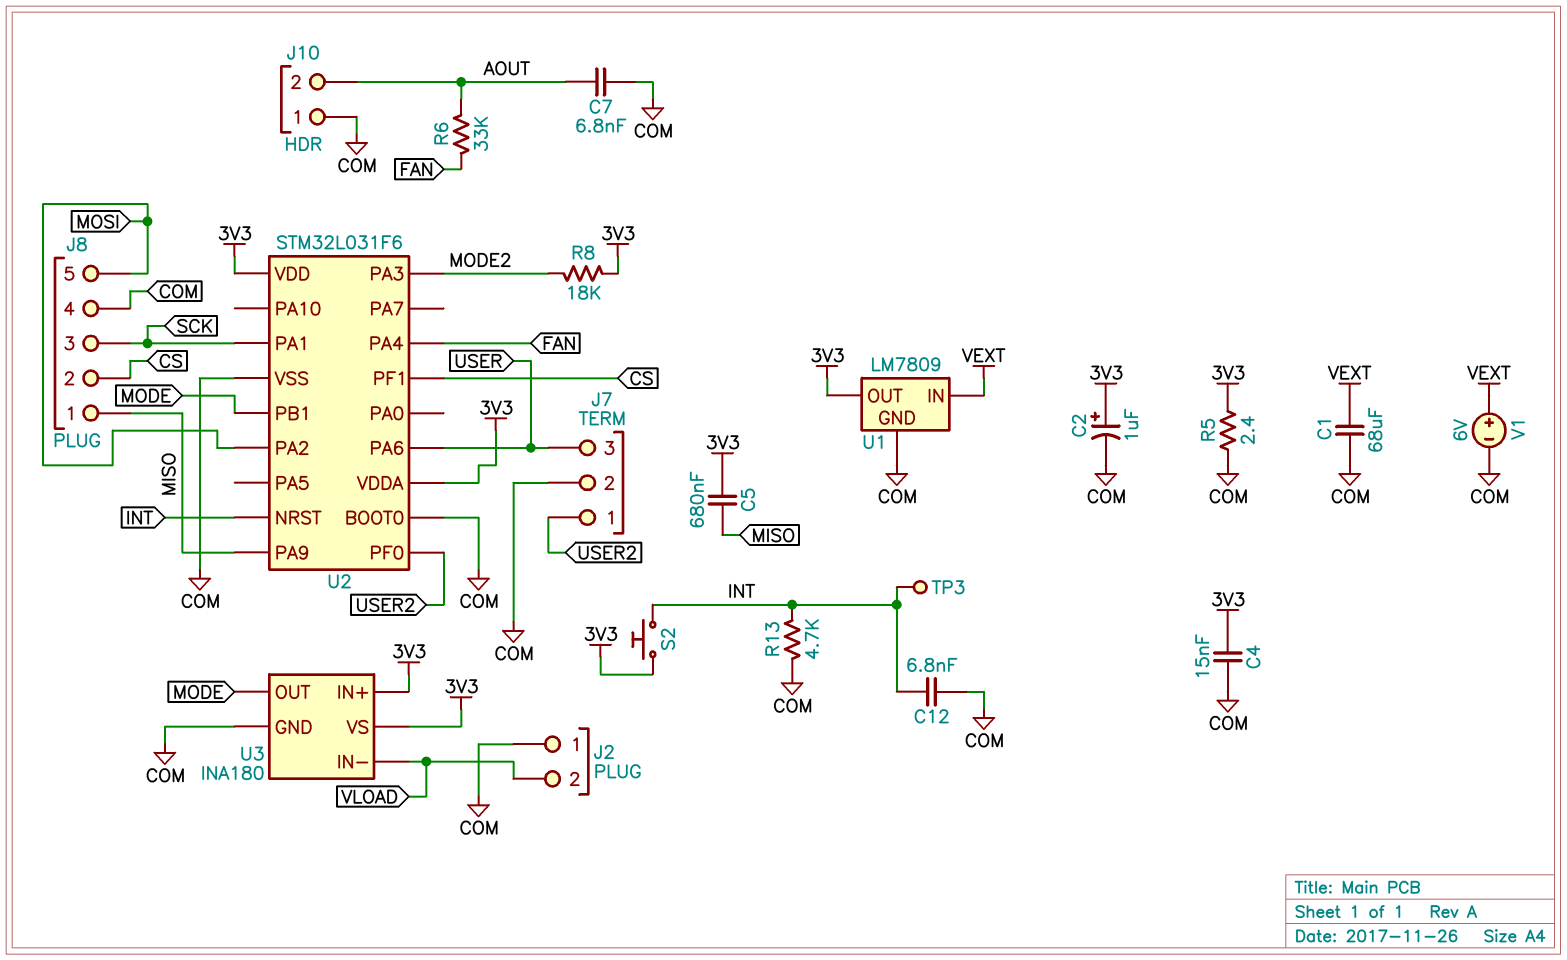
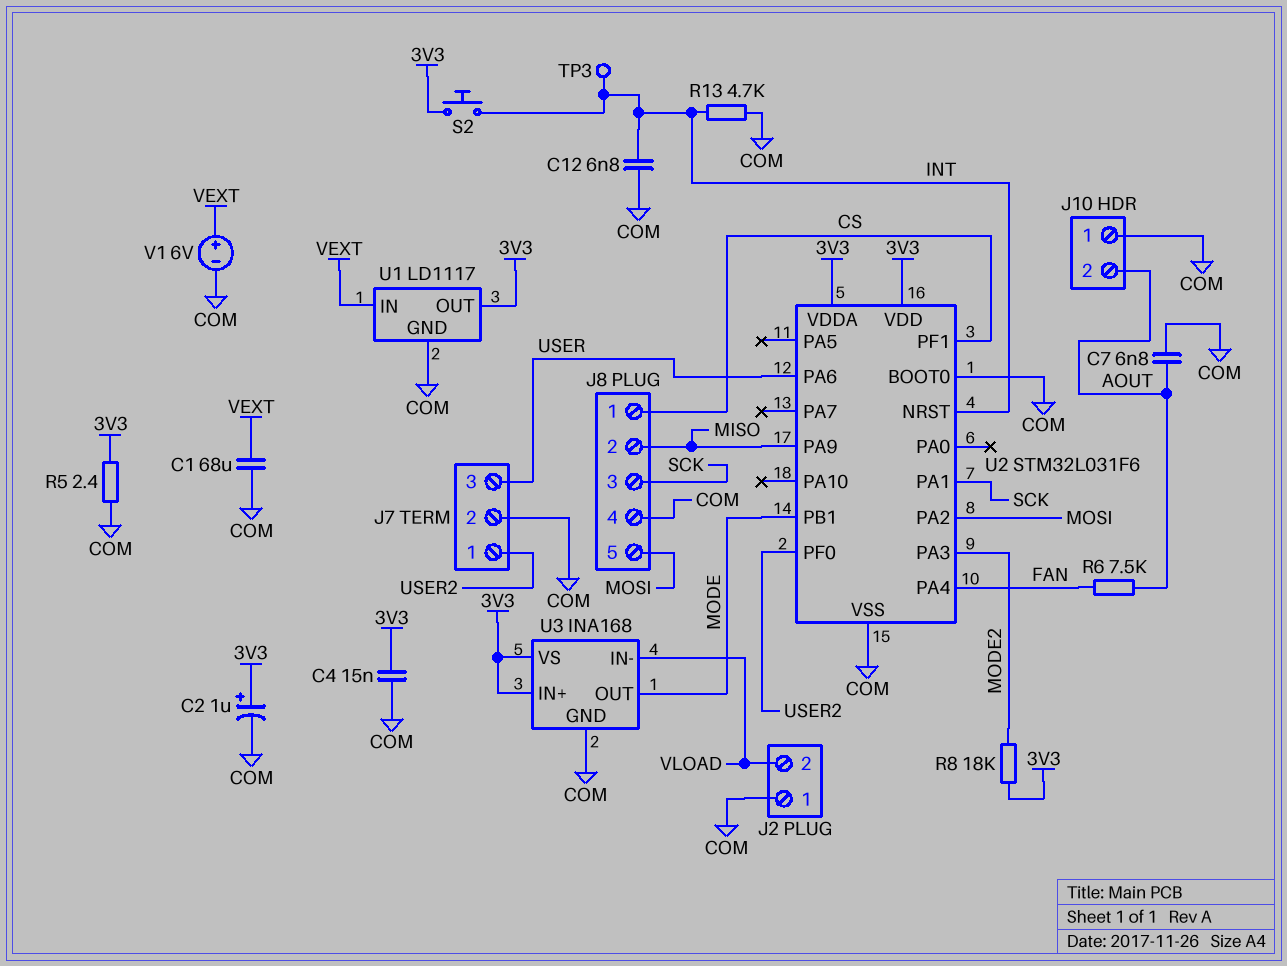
C5: 680nF (3V3, MISO) -> none
J8 pin 1: MISO -> CS
J8 pin 2: CS -> MISO
R6: 33k (AOUT, FAN) -> 7.5k (AOUT, FAN)
U1: LM7809 -> LD1117
U3: INA180 -> INA168

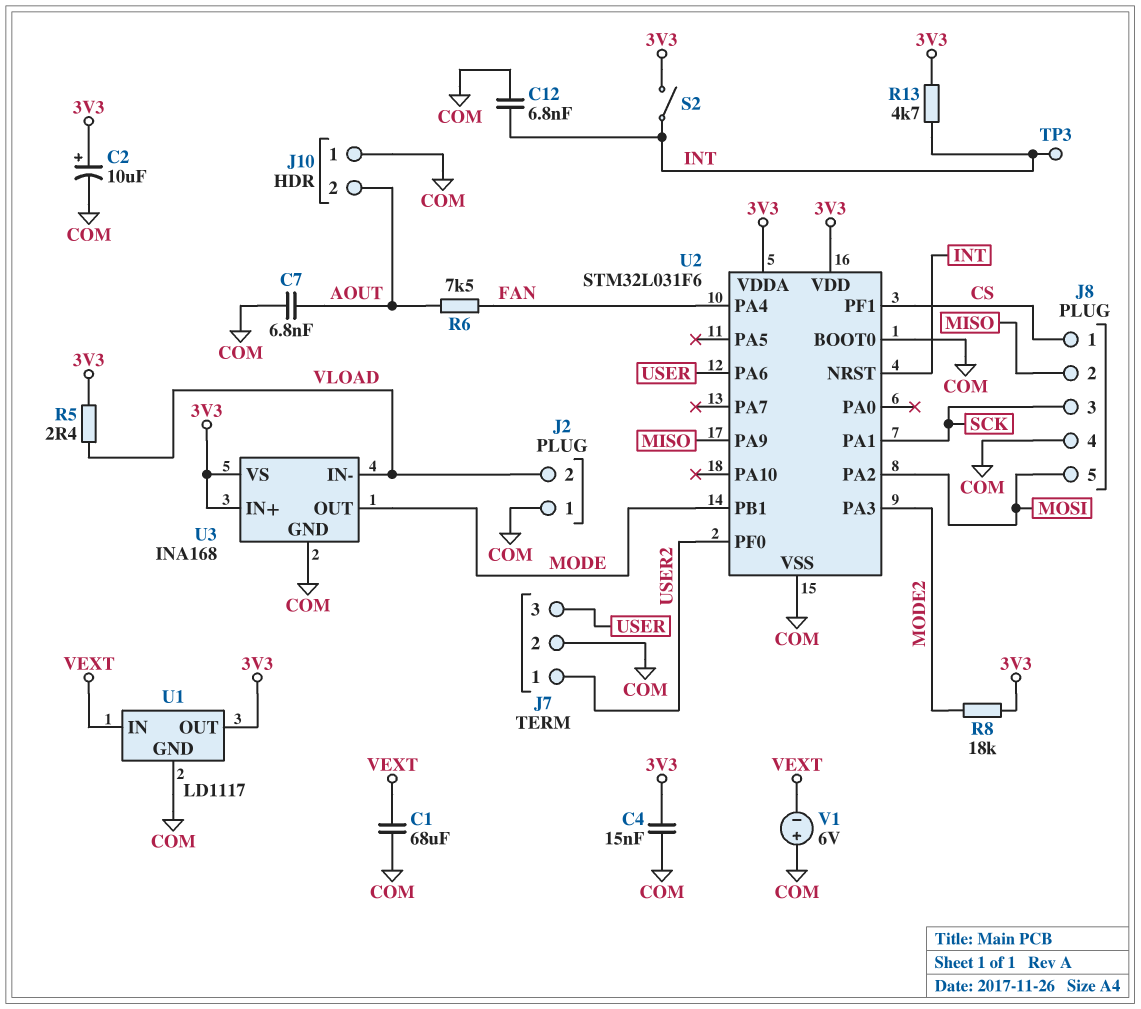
C2: 1uF (plus 3V3, minus COM) -> 10uF (plus 3V3, minus COM)
R5: 2.4 (3V3, COM) -> 2.4 (3V3, VLOAD)
R13: 4.7k (COM, INT) -> 4.7k (3V3, INT)
S2: button (3V3, INT) -> switch (3V3, INT)
V1: 6V (plus VEXT, minus COM) -> 6V (plus COM, minus VEXT)

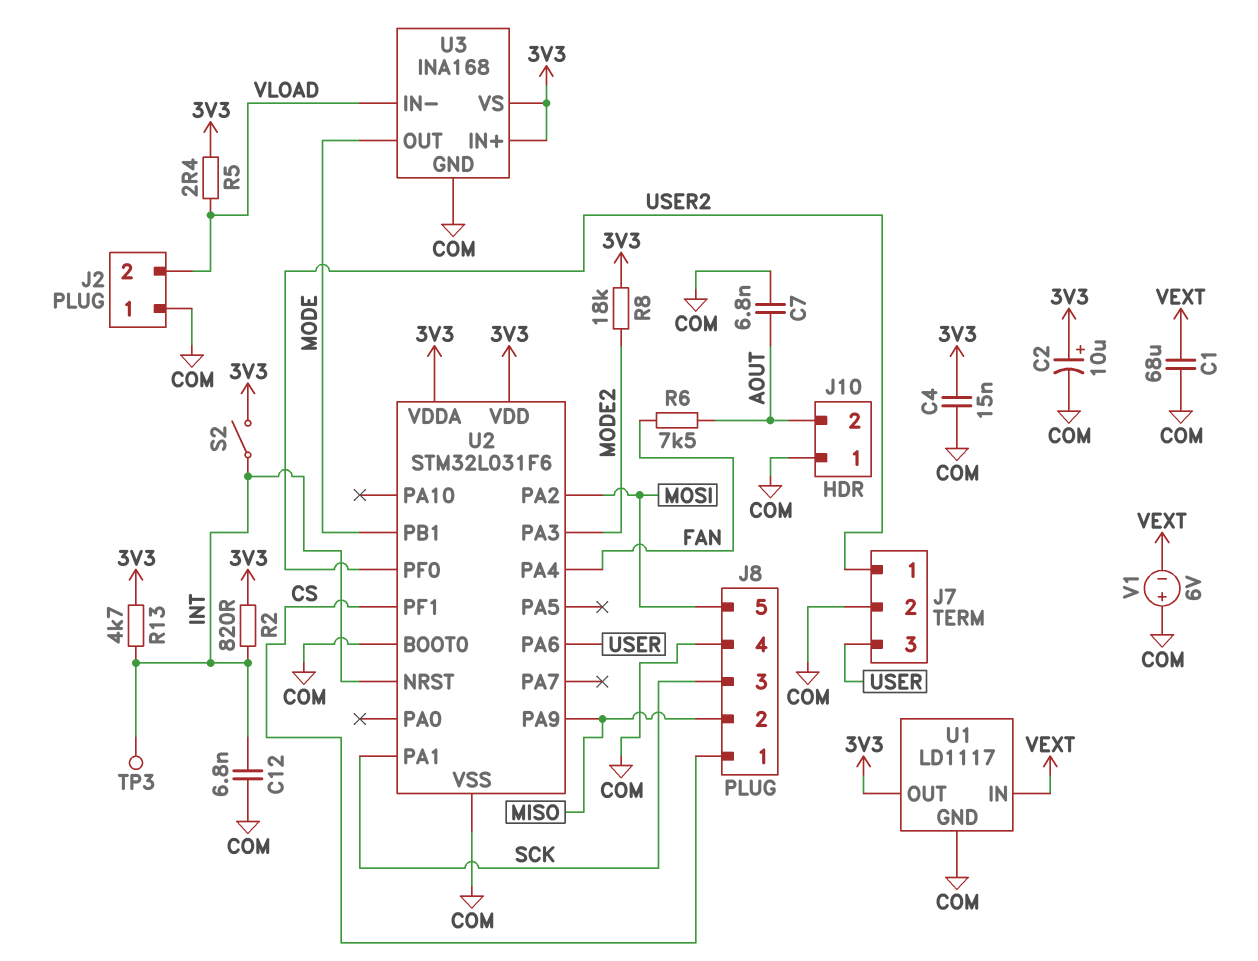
R2: none -> 820 (3V3, INT)

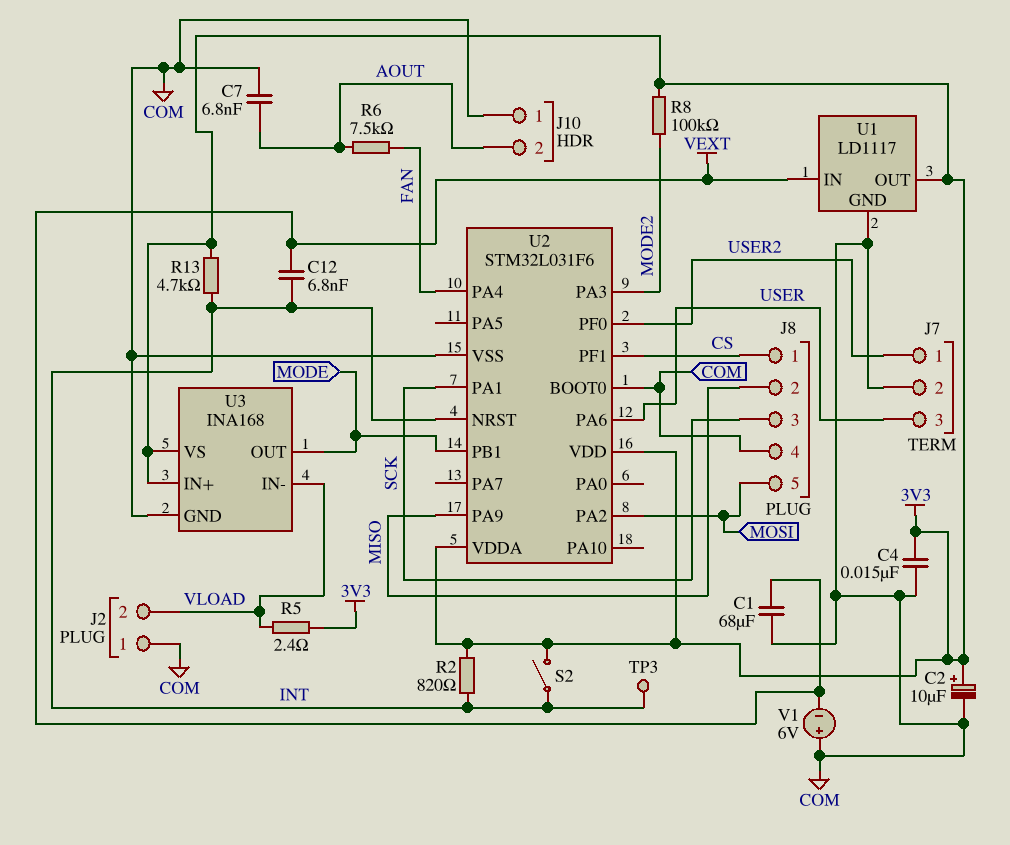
C12: 6.8nF (COM, INT) -> 6.8nF (INT, VEXT)
R8: 18k (3V3, MODE2) -> 100k (3V3, MODE2)

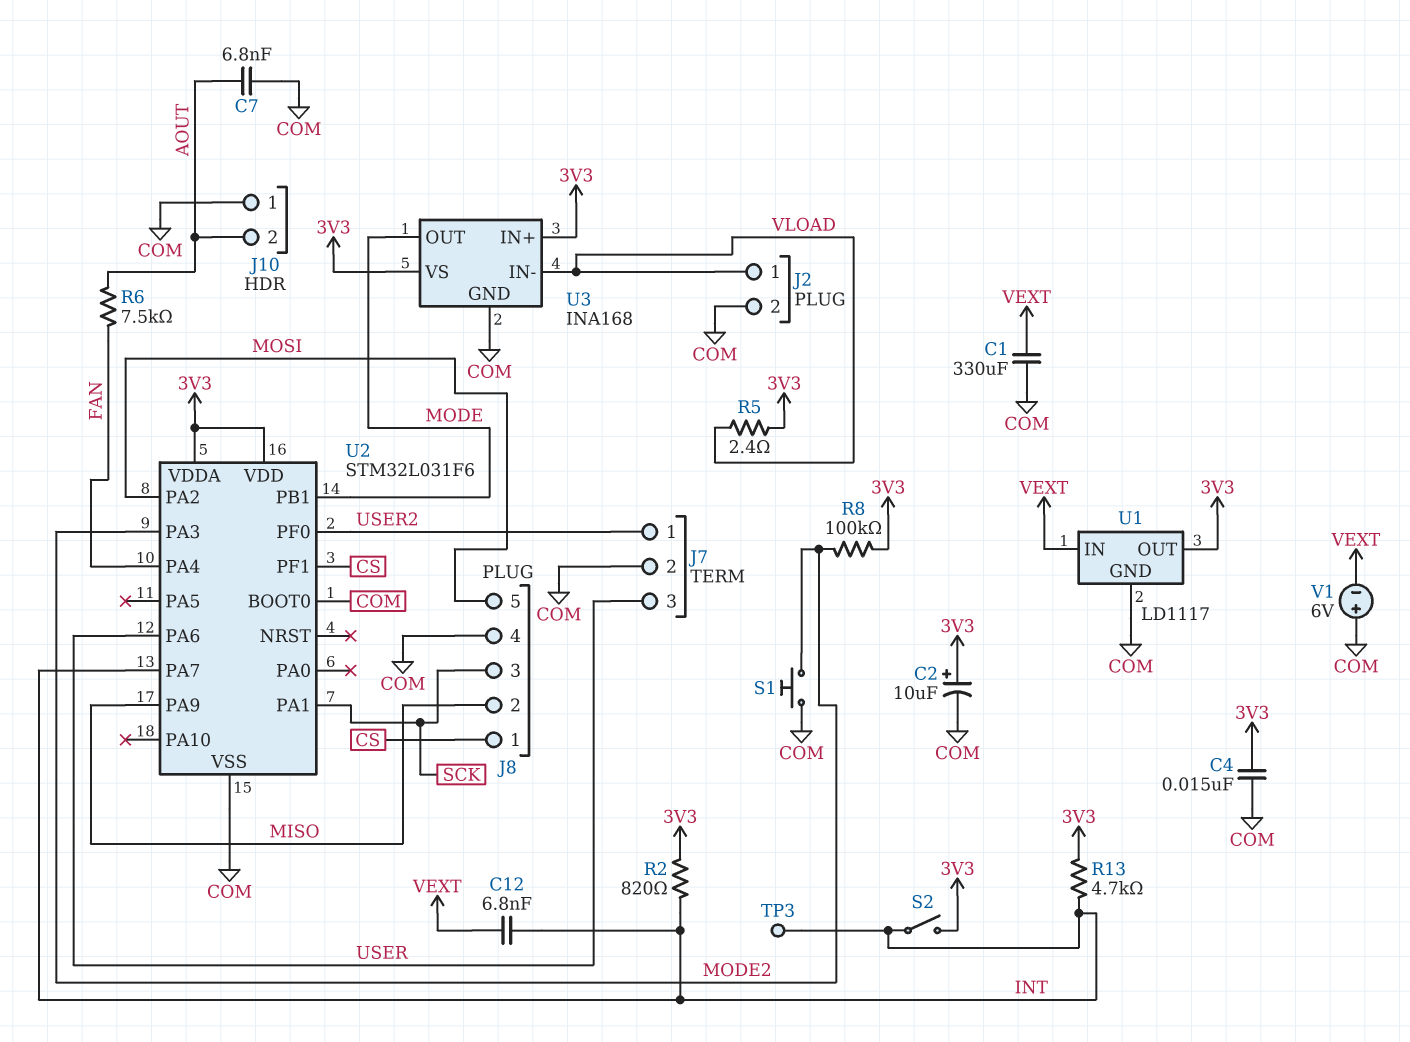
C1: 68uF (COM, VEXT) -> 330uF (COM, VEXT)
J2 pin 1: COM -> VLOAD
J2 pin 2: VLOAD -> COM
S1: none -> button (COM, MODE2)
U2 pin NRST: INT -> none
U2 pin PA7: none -> INT

